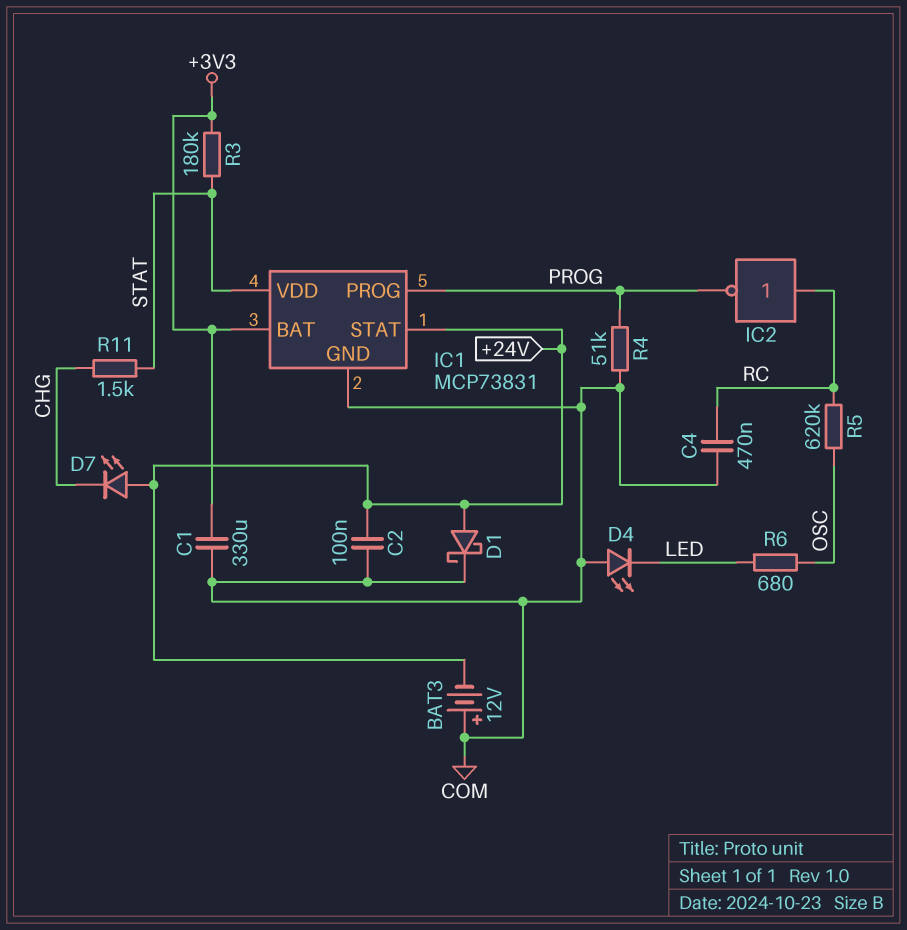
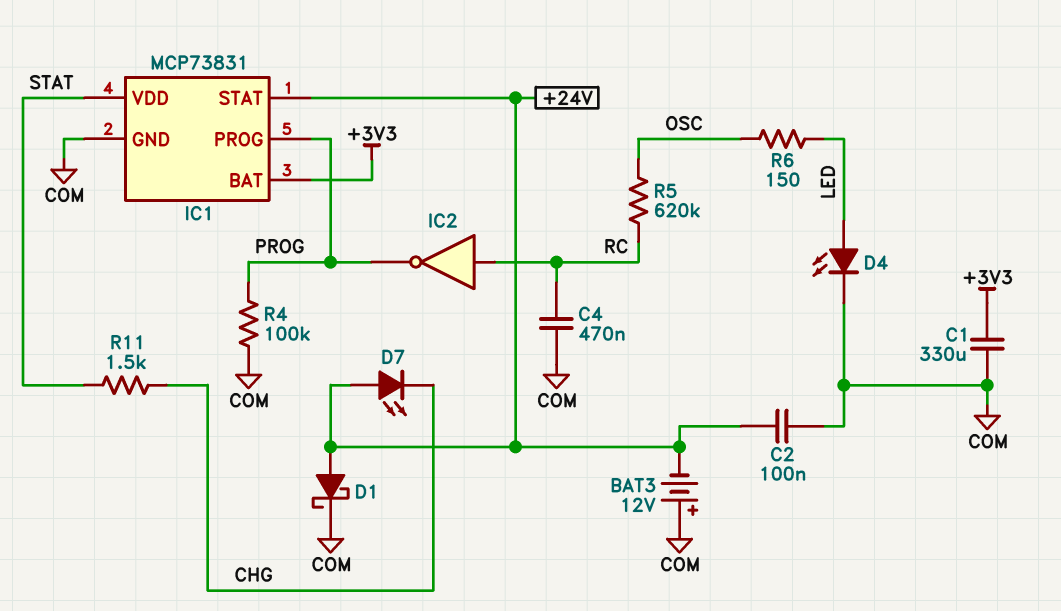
D4: LED (A COM, K LED) -> LED (A LED, K COM)
R3: 180k (+3V3, STAT) -> none
R4: 51k (COM, PROG) -> 100k (COM, PROG)
R6: 680 (LED, OSC) -> 150 (LED, OSC)

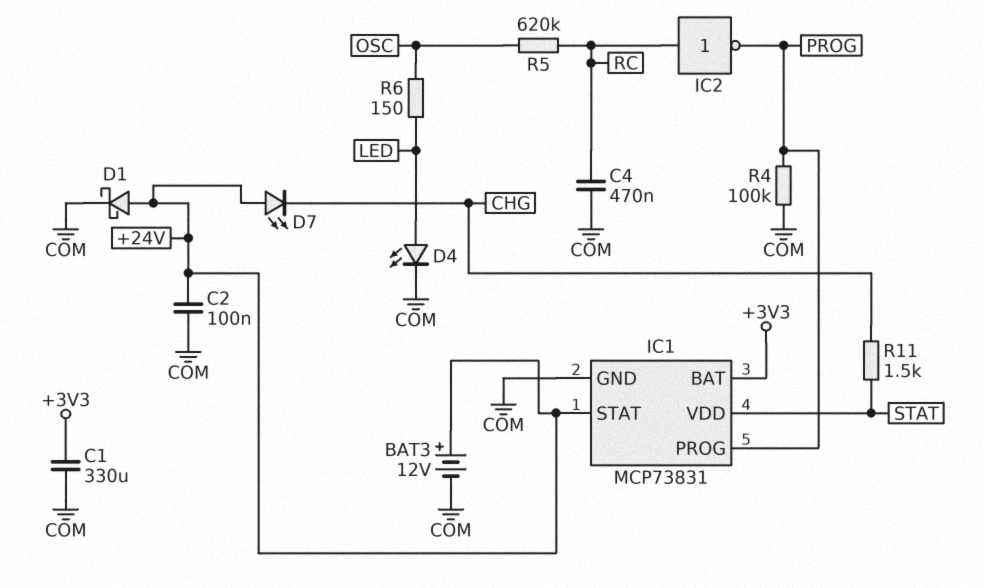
BAT3: 12V (plus COM, minus +24V) -> 12V (plus +24V, minus COM)

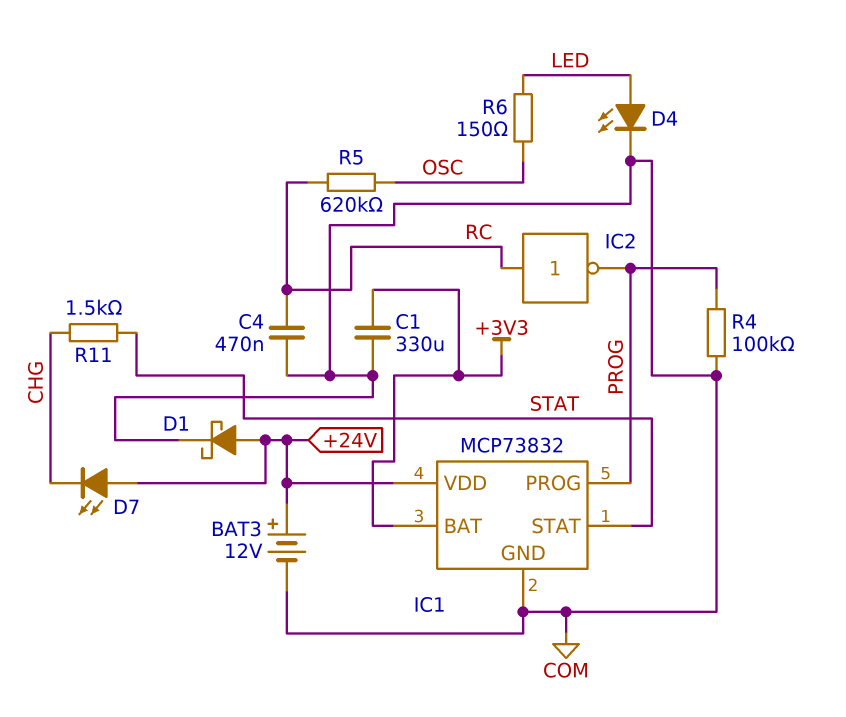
C2: 100nF (+24V, COM) -> none
IC1: MCP73831 -> MCP73832
IC1 pin STAT: +24V -> STAT
IC1 pin VDD: STAT -> +24V

